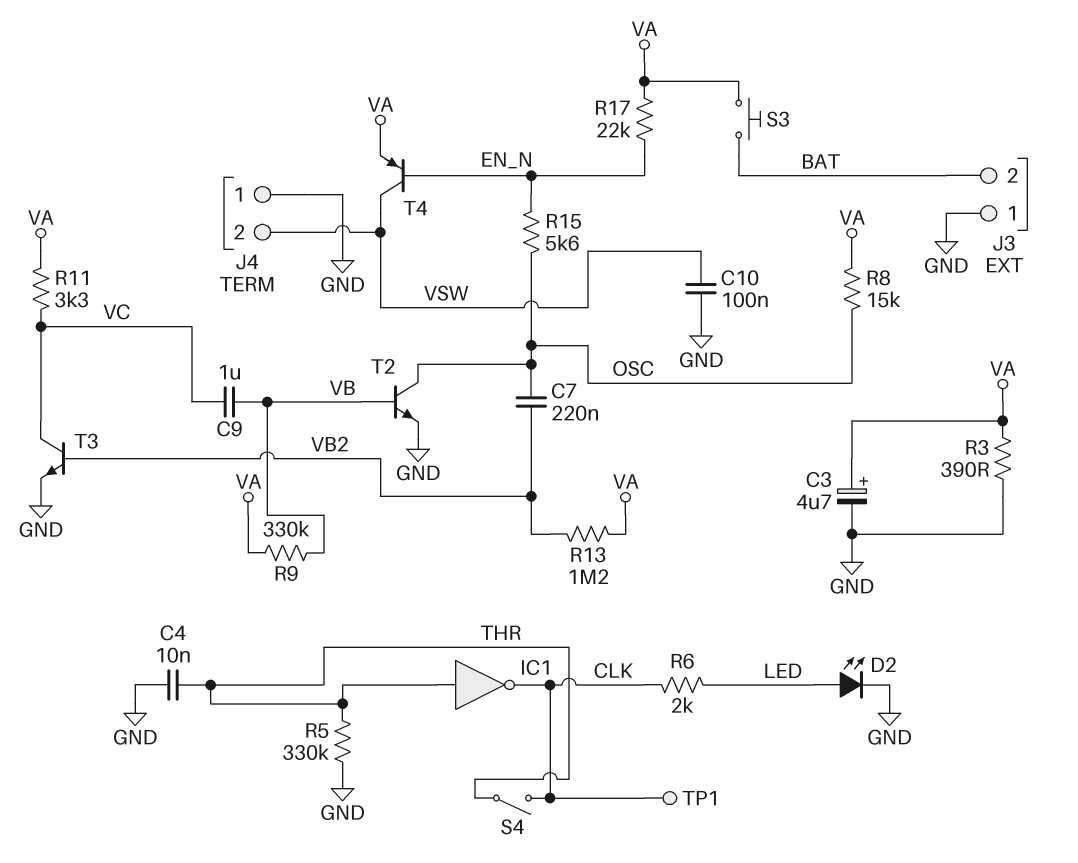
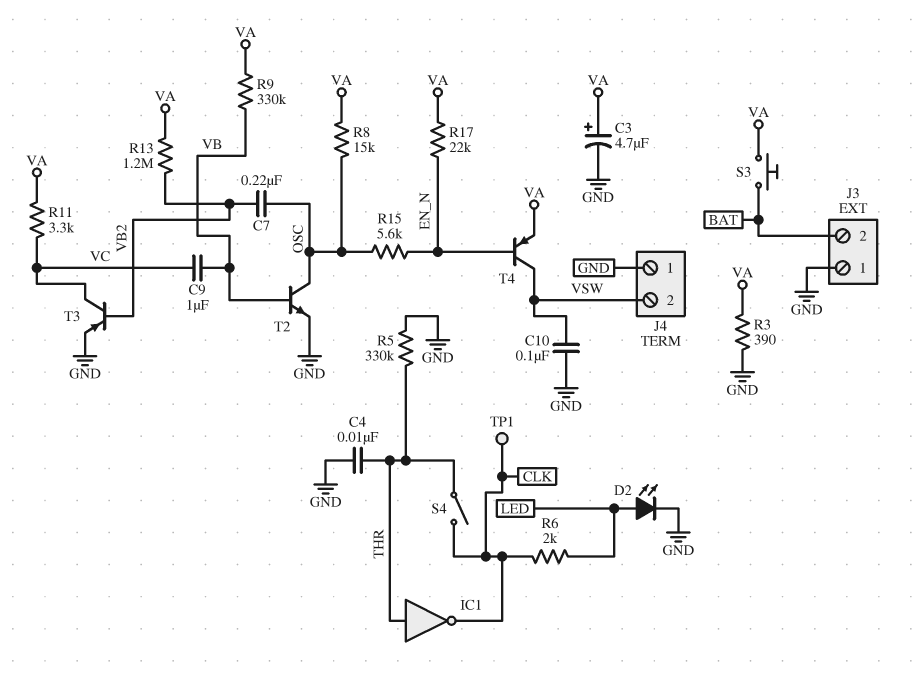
T3: NPN (B VB2, C VC, E GND) -> PNP (B VB2, C VC, E GND)

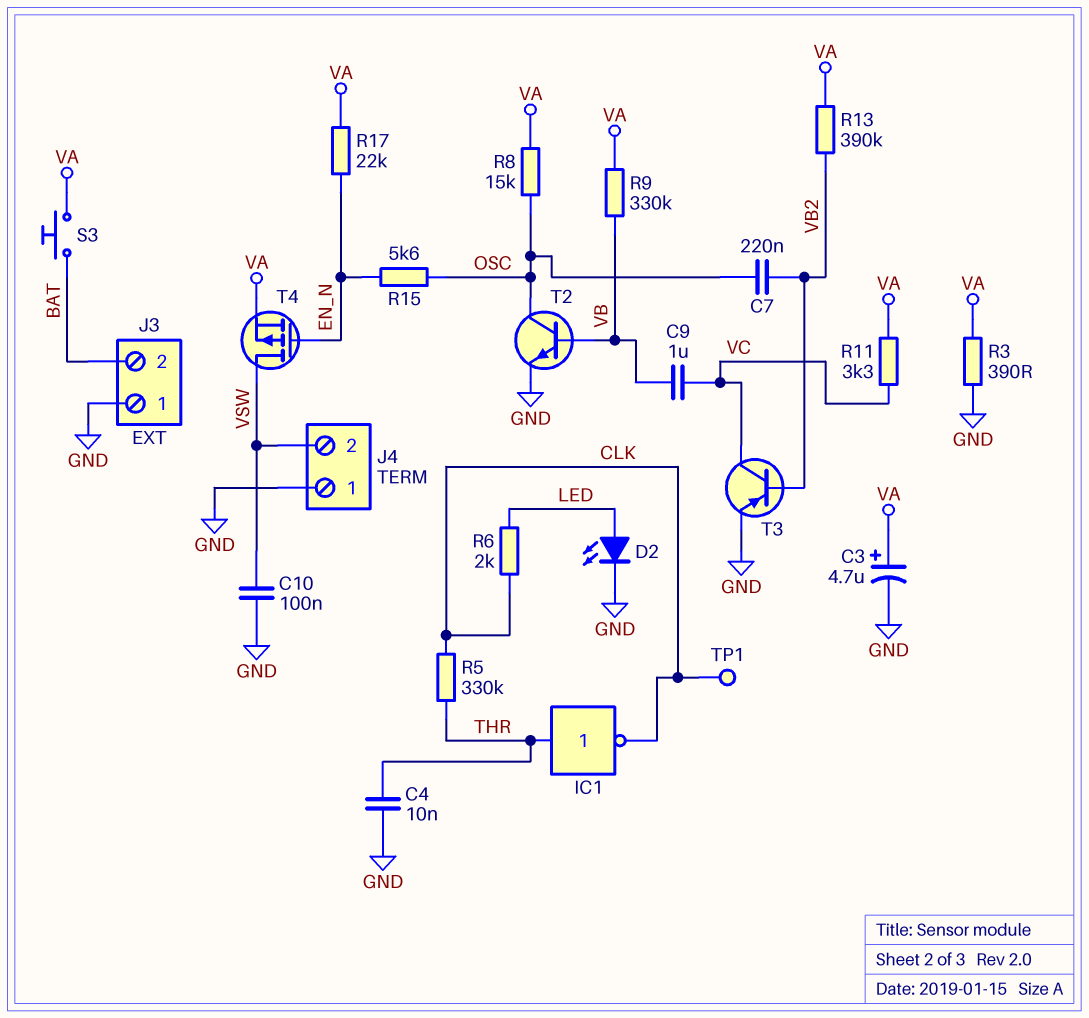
R5: 330k (GND, THR) -> 330k (CLK, THR)
R13: 1.2M (VA, VB2) -> 390k (VA, VB2)
S4: switch (CLK, THR) -> none
T4: PNP (B EN_N, C VSW, E VA) -> PMOS (G EN_N, D VSW, S VA)

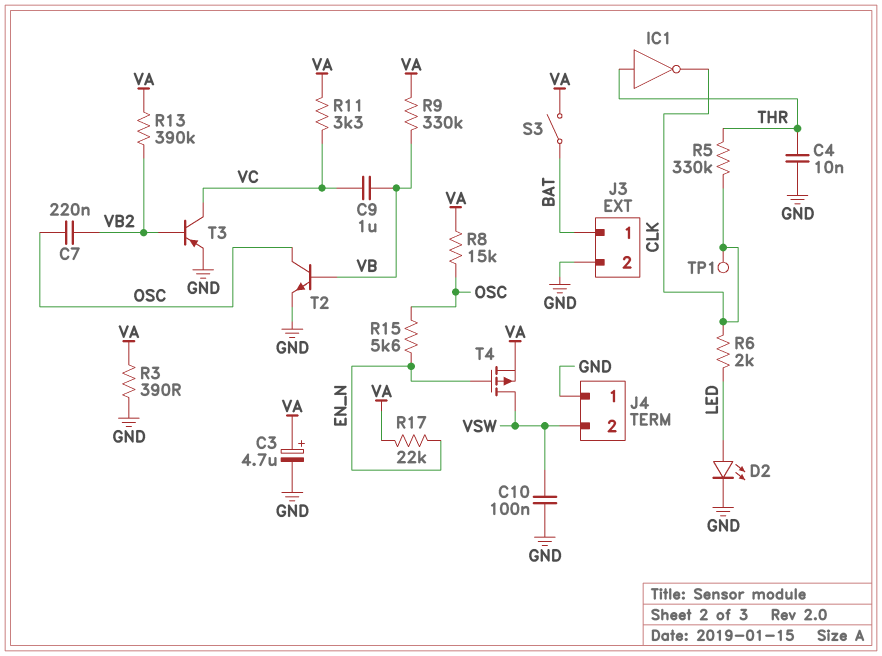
J3 pin 1: GND -> BAT
J3 pin 2: BAT -> GND
S3: button (BAT, VA) -> switch (BAT, VA)

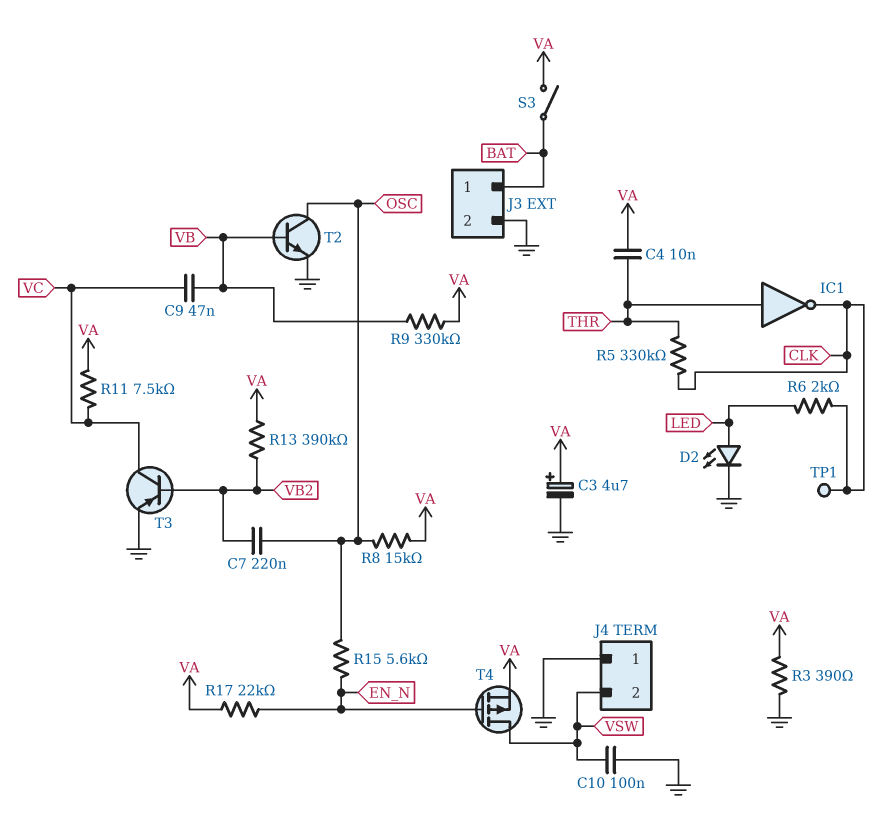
C4: 10nF (GND, THR) -> 10nF (THR, VA)
C9: 1uF (VB, VC) -> 47nF (VB, VC)
R11: 3.3k (VA, VC) -> 7.5k (VA, VC)

